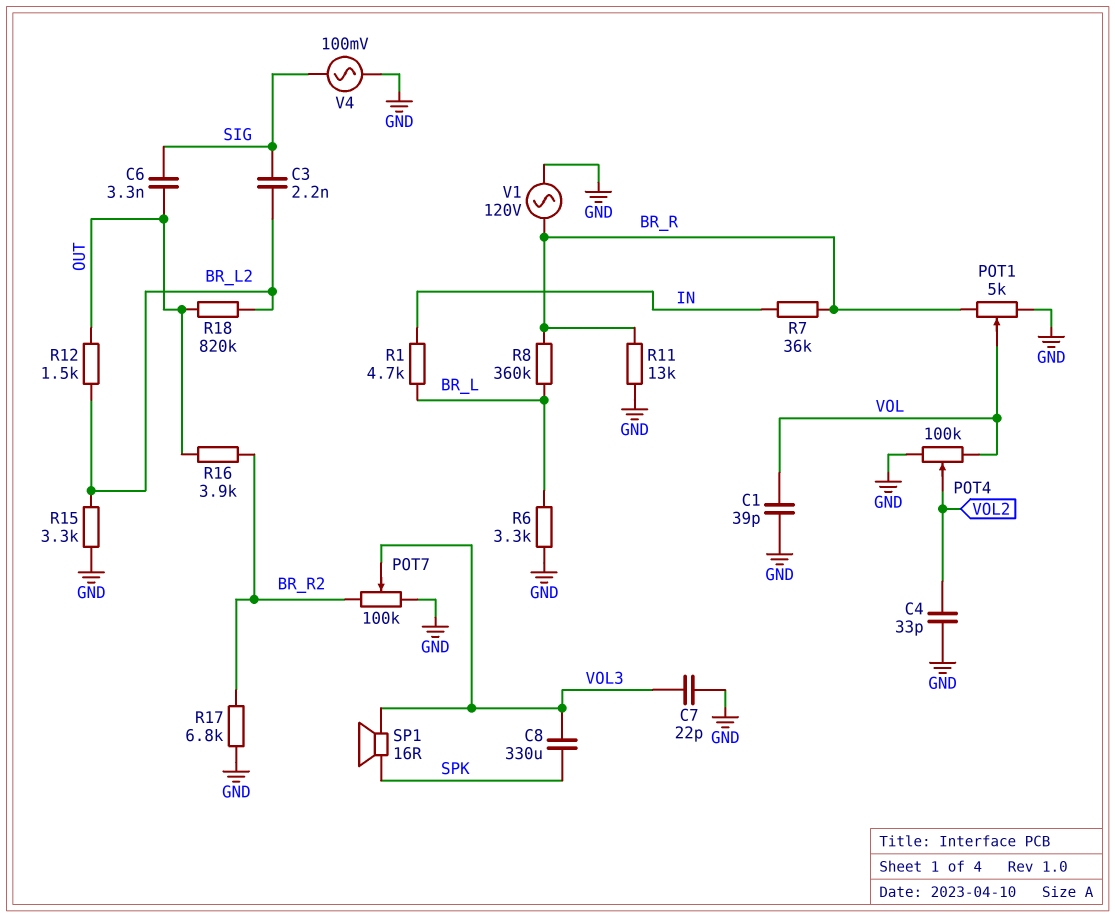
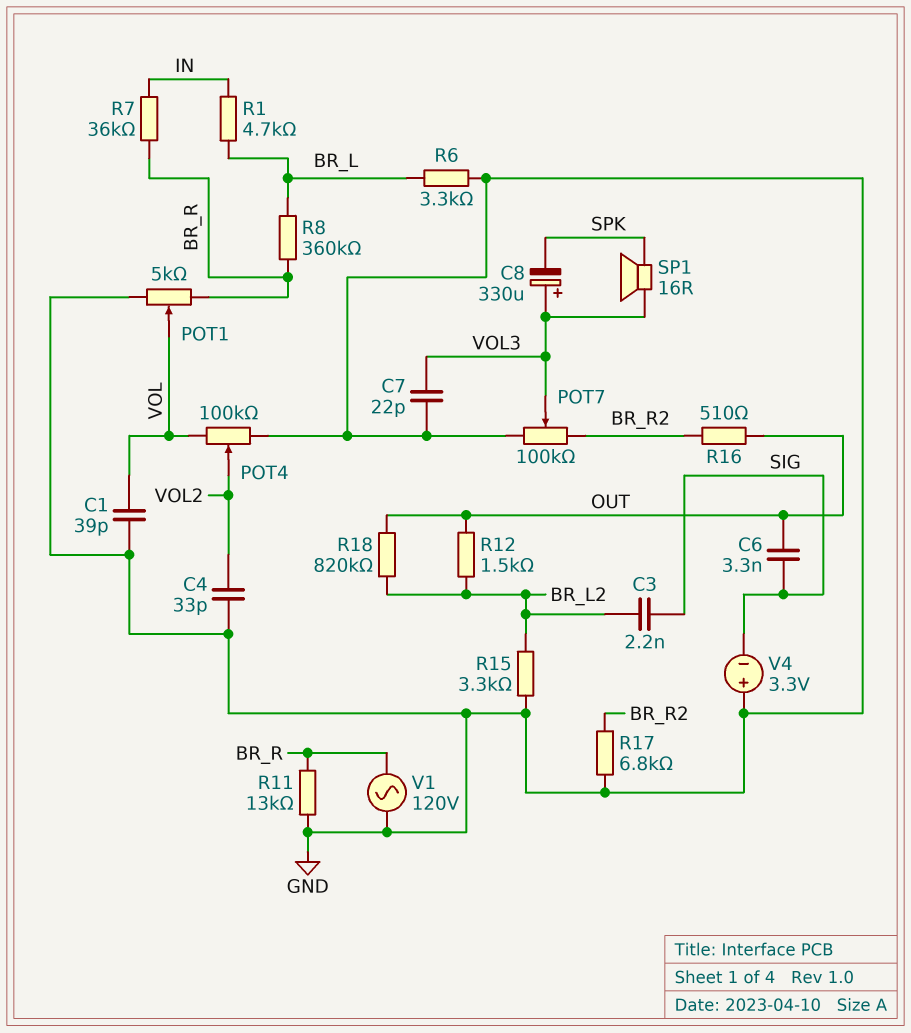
C8: 330uF (SPK, VOL3) -> 330uF (plus VOL3, minus SPK)
R16: 3.9k (BR_R2, OUT) -> 510 (BR_R2, OUT)
V4: AC 100mV (GND, SIG) -> 3.3V (plus GND, minus SIG)

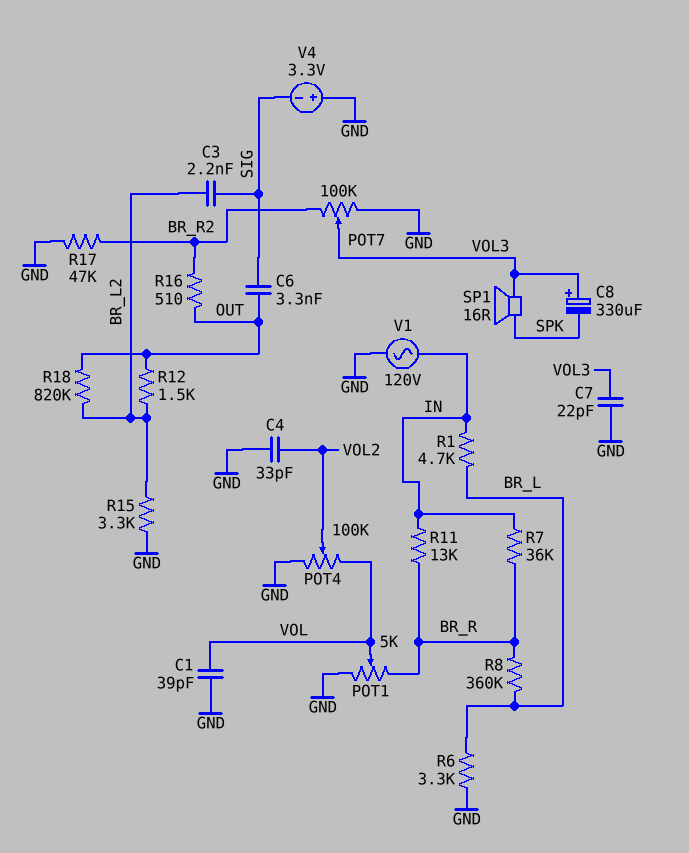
R11: 13k (BR_R, GND) -> 13k (BR_R, IN)
R17: 6.8k (BR_R2, GND) -> 47k (BR_R2, GND)
V1: AC 120V (BR_R, GND) -> AC 120V (GND, IN)

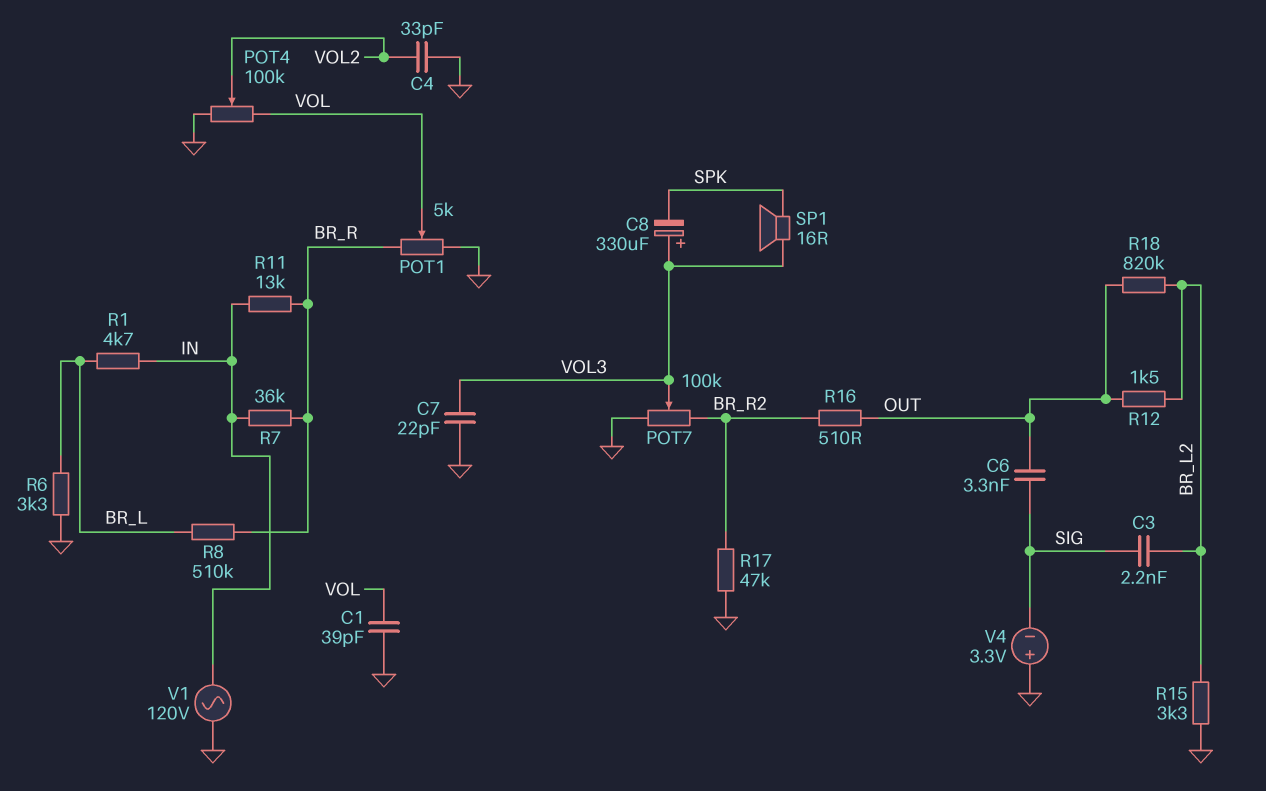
R8: 360k (BR_L, BR_R) -> 510k (BR_L, BR_R)

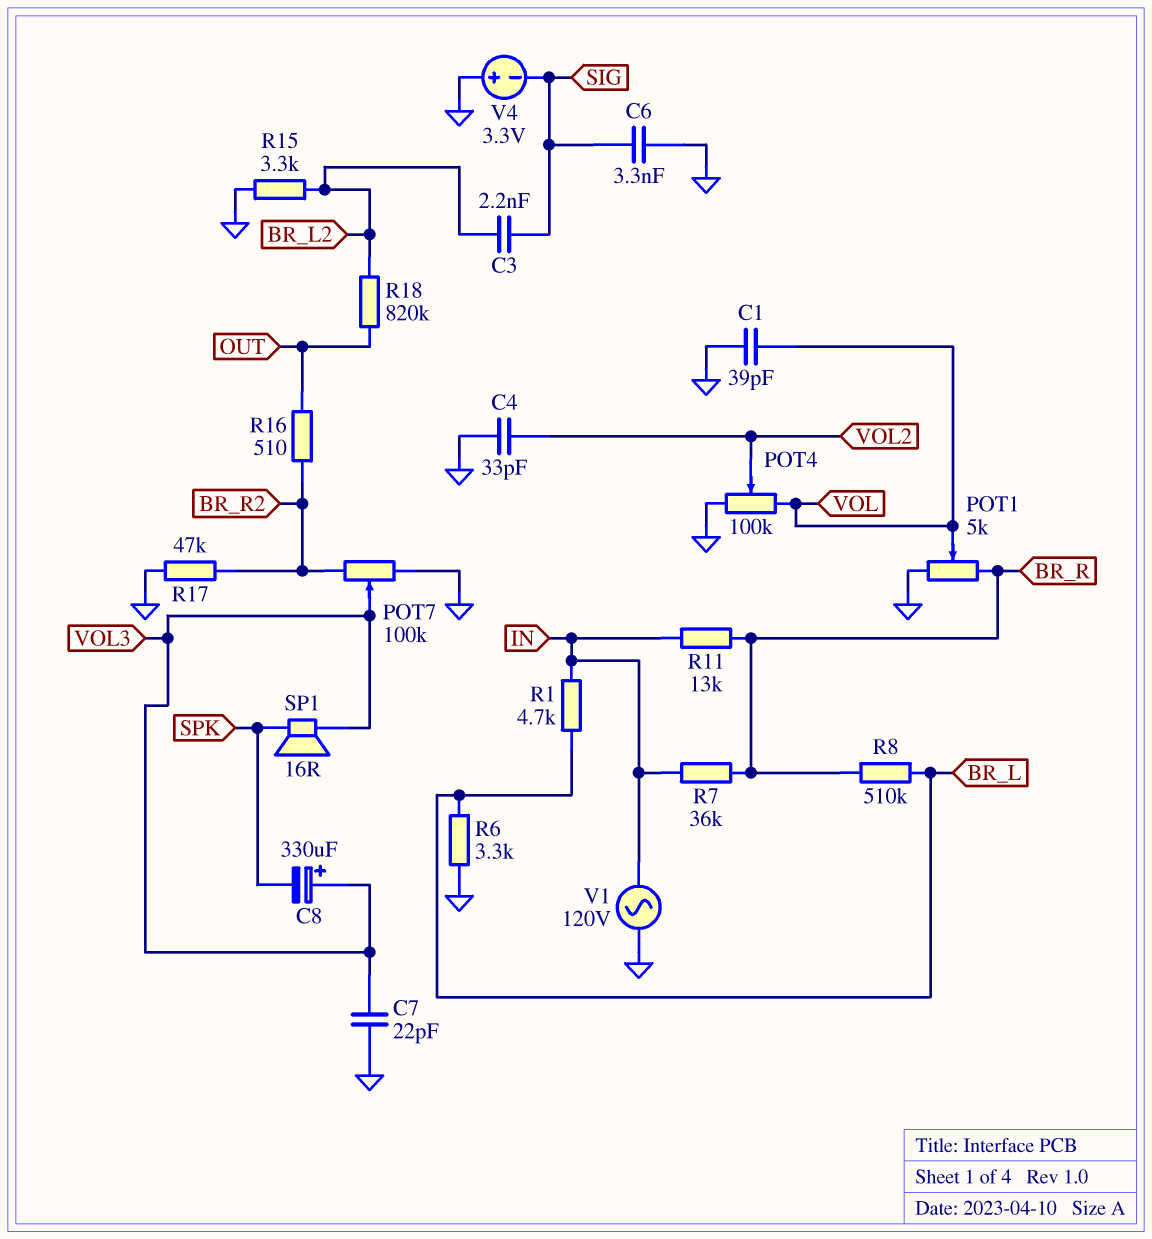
C6: 3.3nF (OUT, SIG) -> 3.3nF (GND, SIG)
R12: 1.5k (BR_L2, OUT) -> none

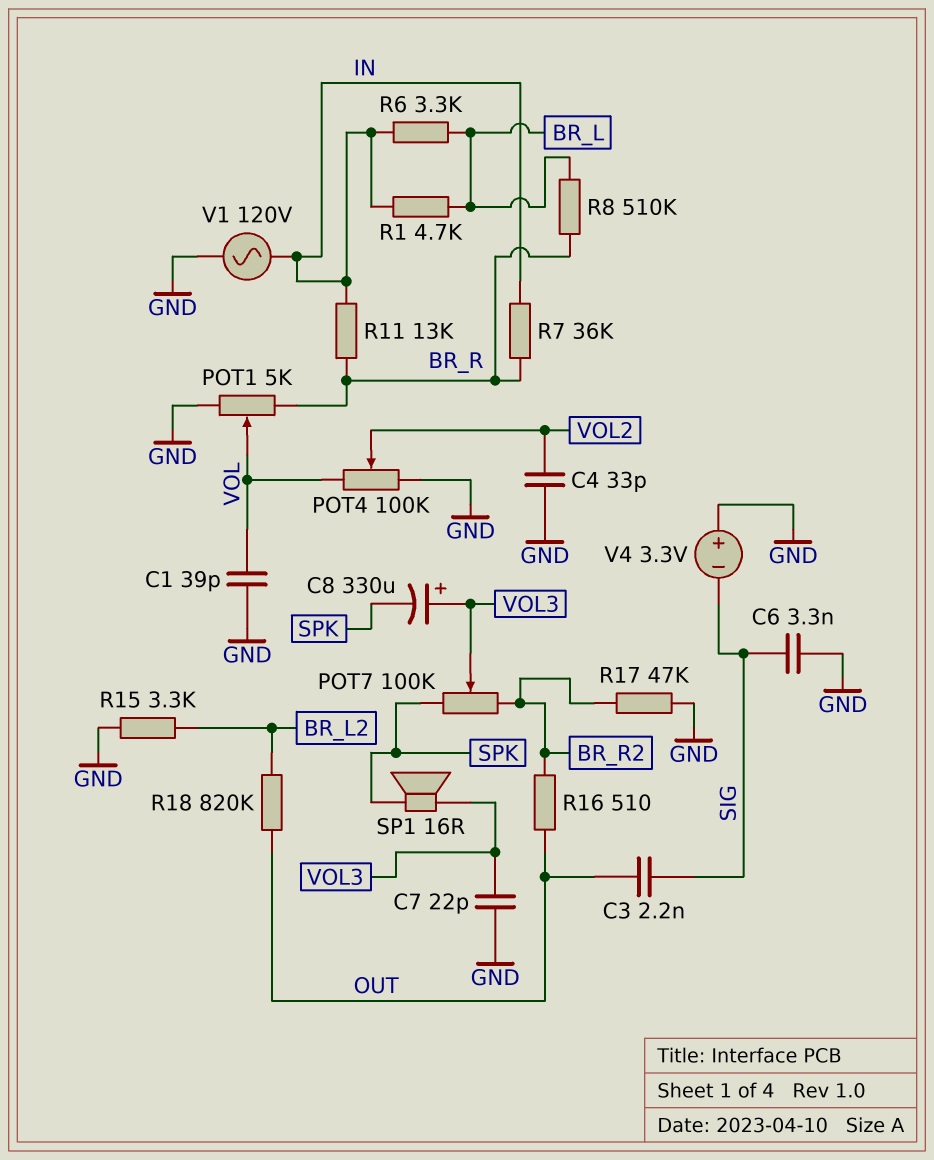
C3: 2.2nF (BR_L2, SIG) -> 2.2nF (OUT, SIG)
POT7: 100k (BR_R2, GND, wiper VOL3) -> 100k (BR_R2, SPK, wiper VOL3)
R6: 3.3k (BR_L, GND) -> 3.3k (BR_L, IN)

